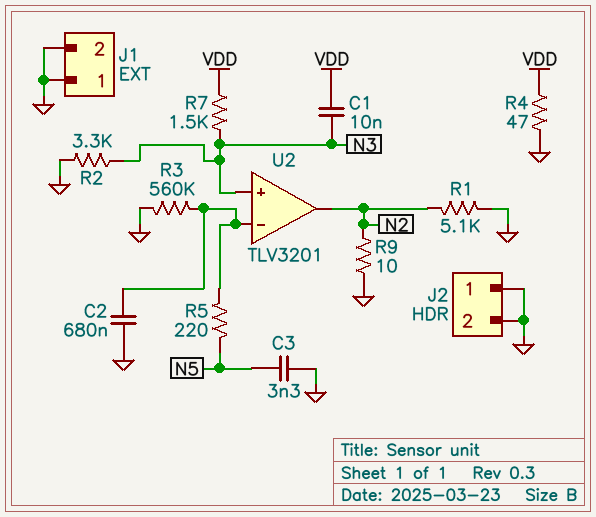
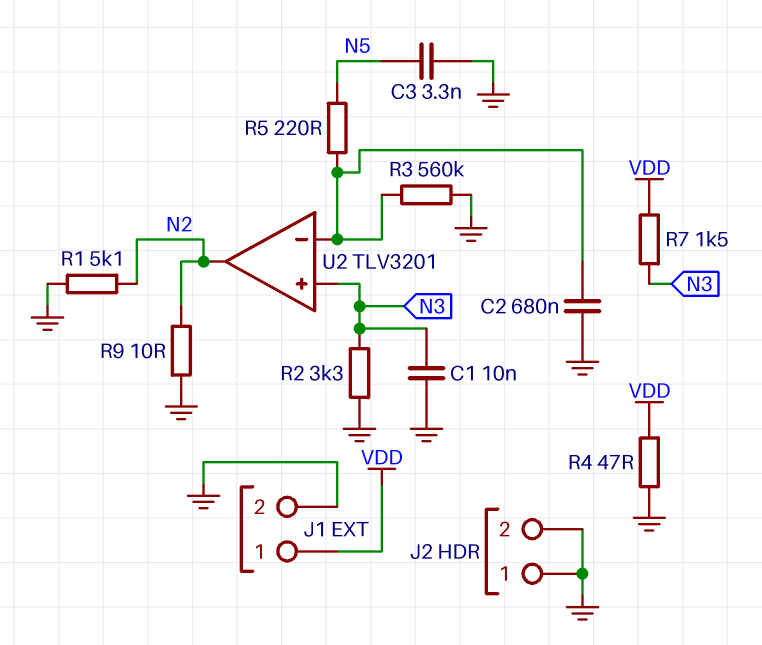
C1: 10nF (N3, VDD) -> 10nF (GND, N3)
J1 pin 1: GND -> VDD

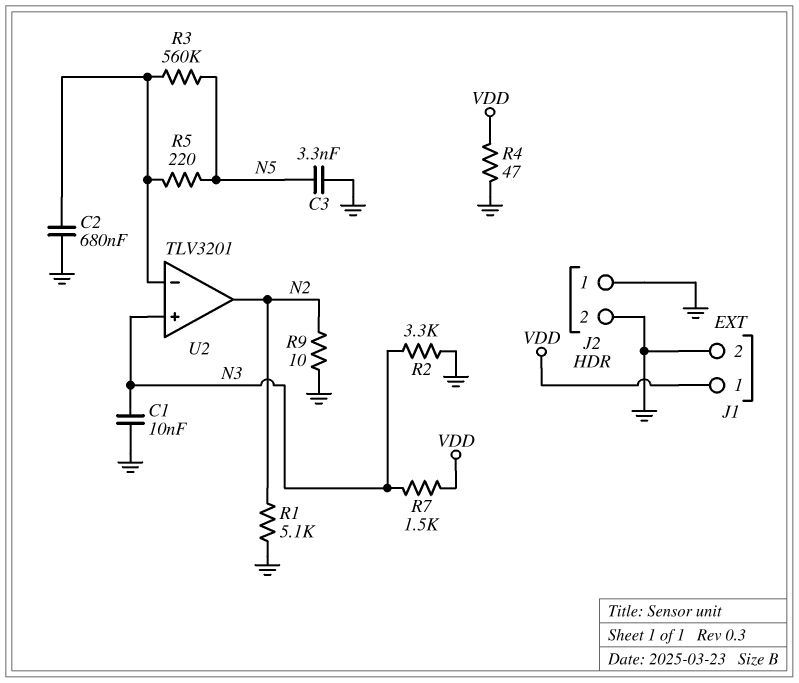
R3: 560k (GND, U2/in-) -> 560k (N5, U2/in-)

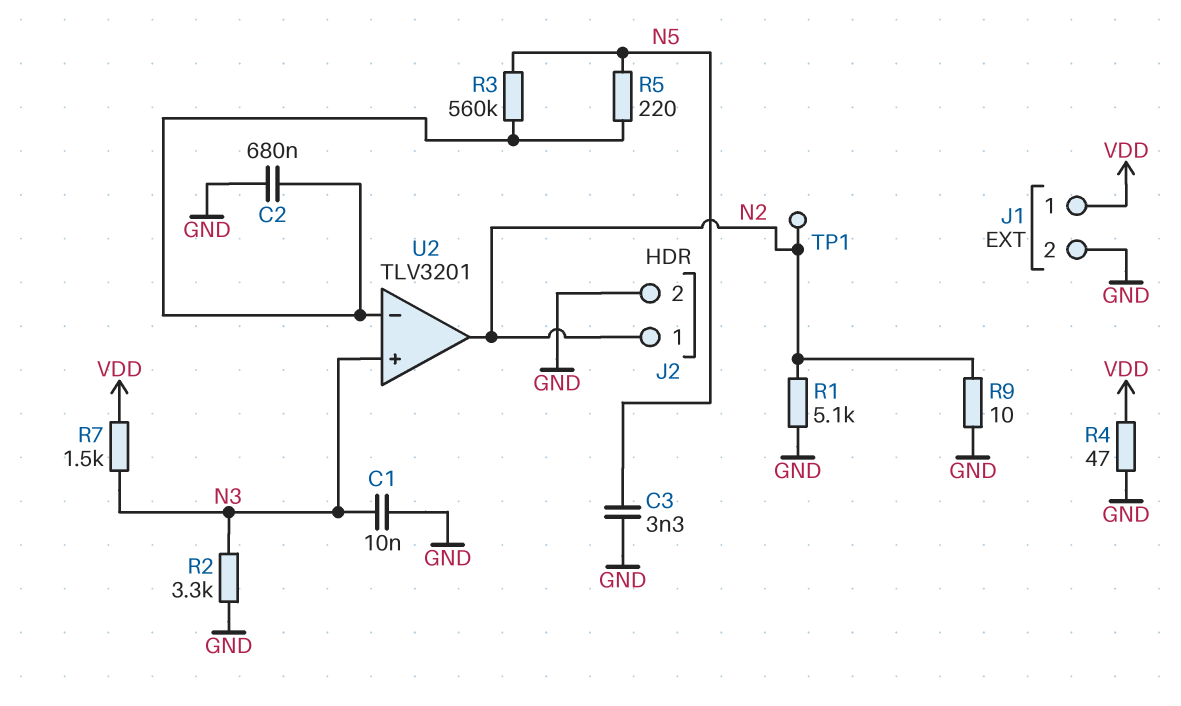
J2 pin 1: GND -> N2
TP1: none -> test point (N2)

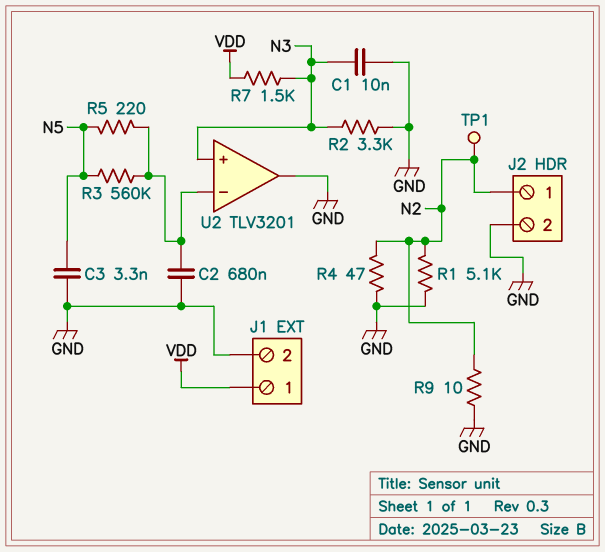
R4: 47 (GND, VDD) -> 47 (GND, N2)
U2 pin out: N2 -> GND

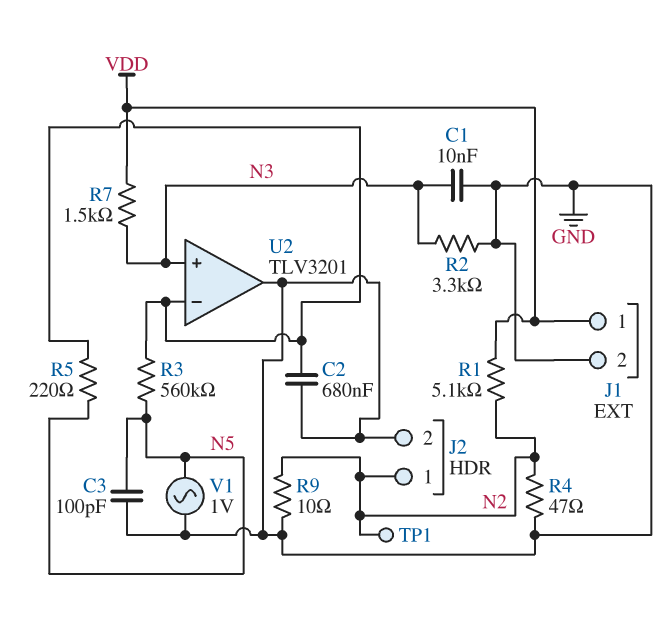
C3: 3.3nF (GND, N5) -> 100pF (GND, N5)
R1: 5.1k (GND, N2) -> 5.1k (N2, VDD)
V1: none -> AC 1V (GND, N5)

